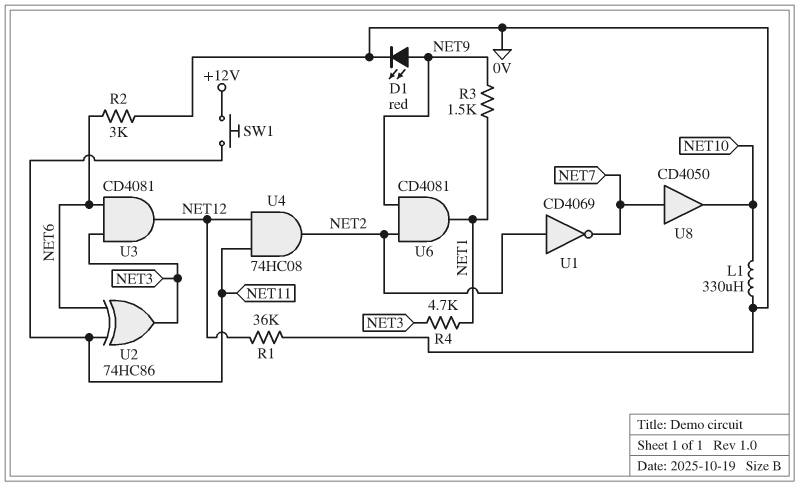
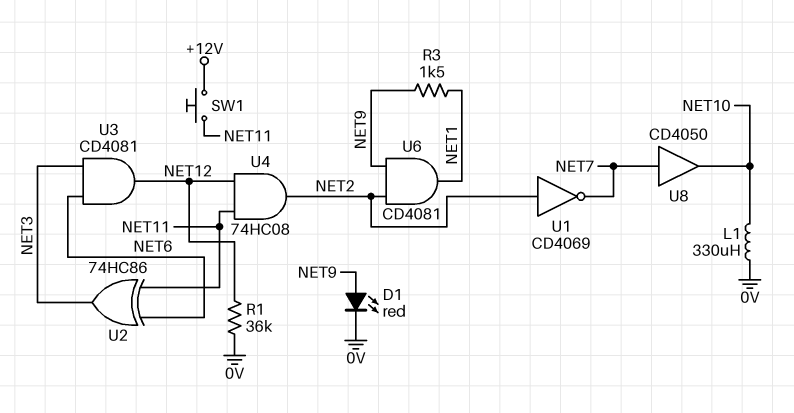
R2: 3k (0V, NET6) -> none
R4: 4.7k (NET1, NET3) -> none

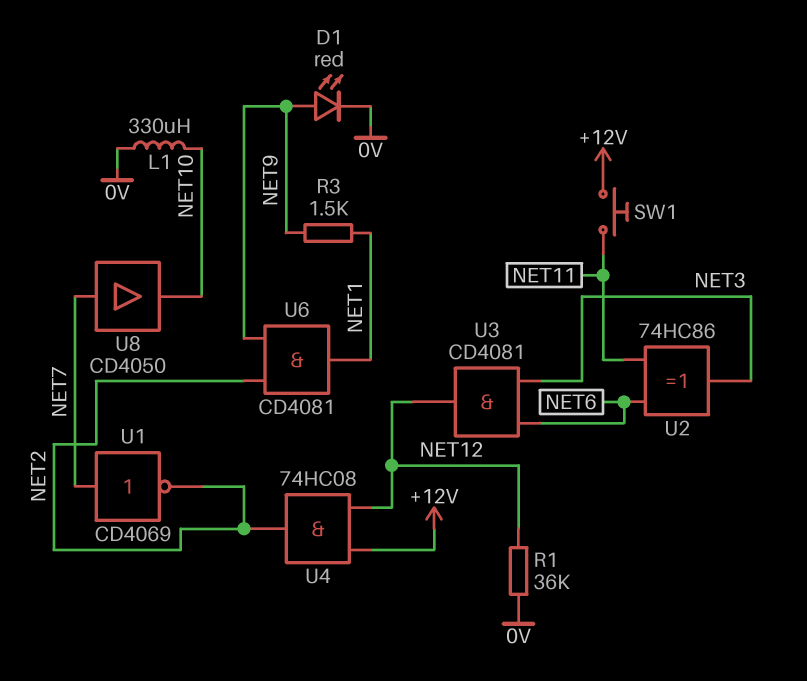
U1: NOT CD4069 (in NET2, out NET7) -> NOT CD4069 (in NET7, out NET2)
U4: AND 74HC08 (in NET11, in NET12, out NET2) -> AND 74HC08 (in +12V, in NET12, out NET2)

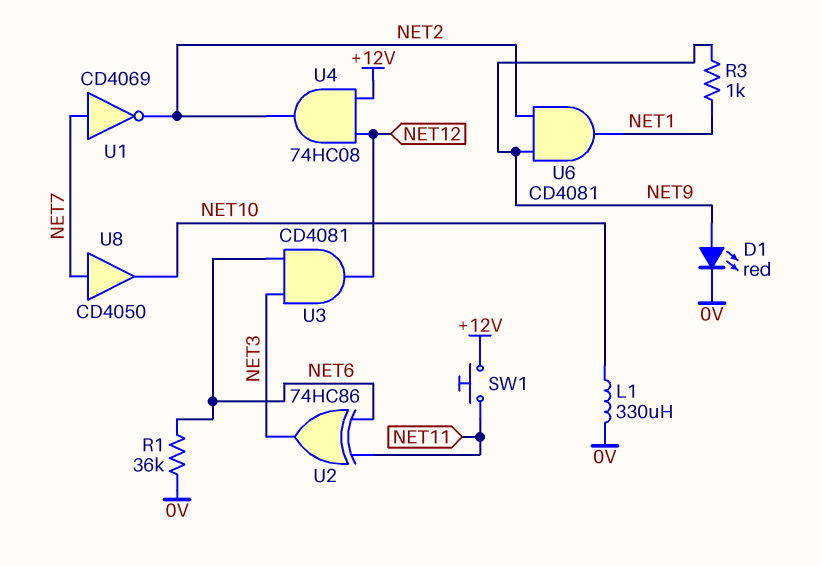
R1: 36k (0V, NET12) -> 36k (0V, NET6)
R3: 1.5k (NET1, NET9) -> 1k (NET1, NET9)

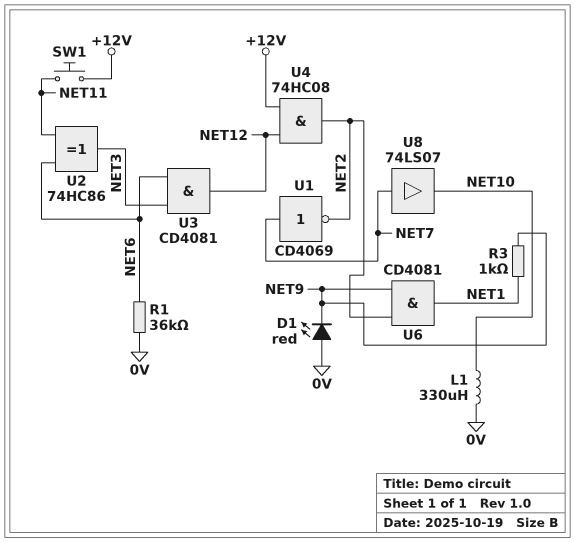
D1: LED red (A NET9, K 0V) -> LED red (A 0V, K NET9)
U8: buffer CD4050 (in NET7, out NET10) -> buffer 74LS07 (in NET7, out NET10)

